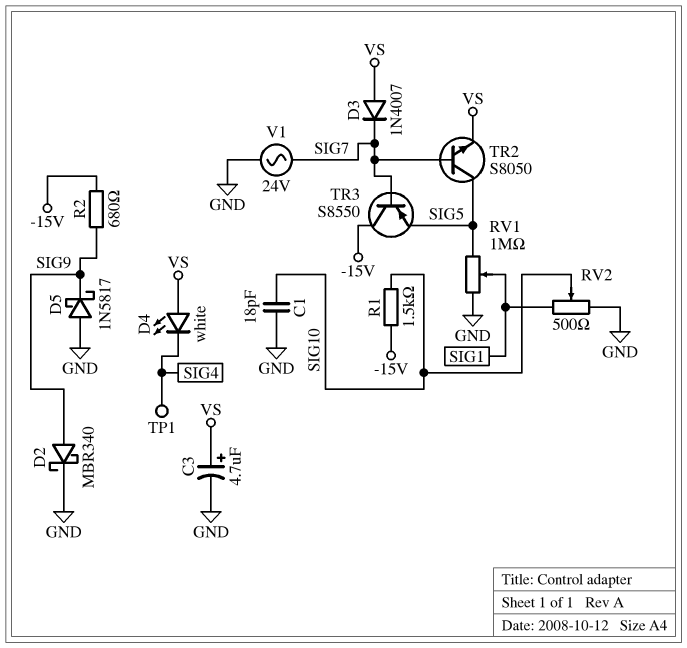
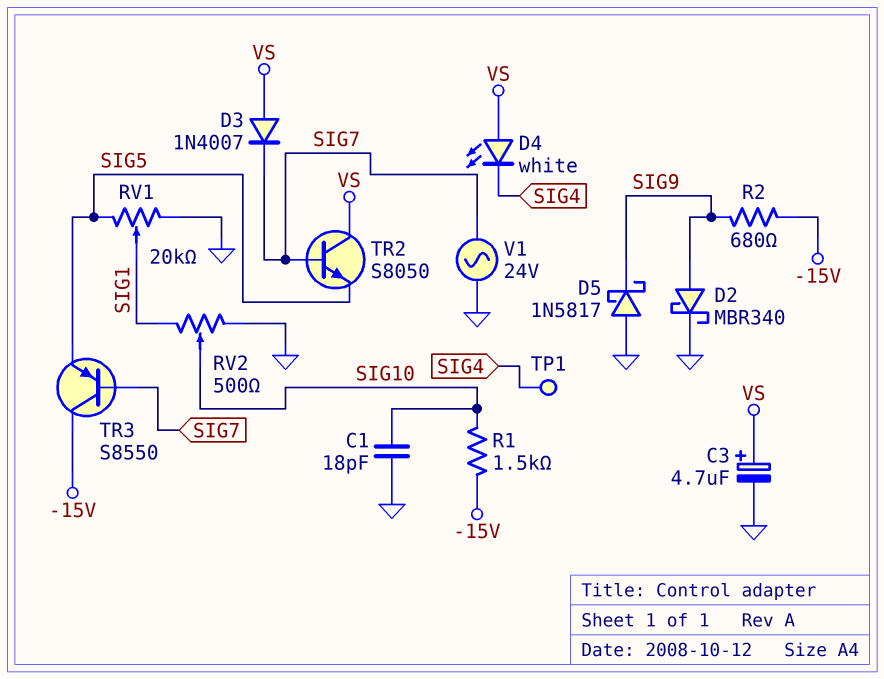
RV1: 1M (GND, SIG5, wiper SIG1) -> 20k (GND, SIG5, wiper SIG1)
TR2: NPN S8050 (B SIG7, C SIG5, E VS) -> NPN S8050 (B SIG7, C VS, E SIG5)

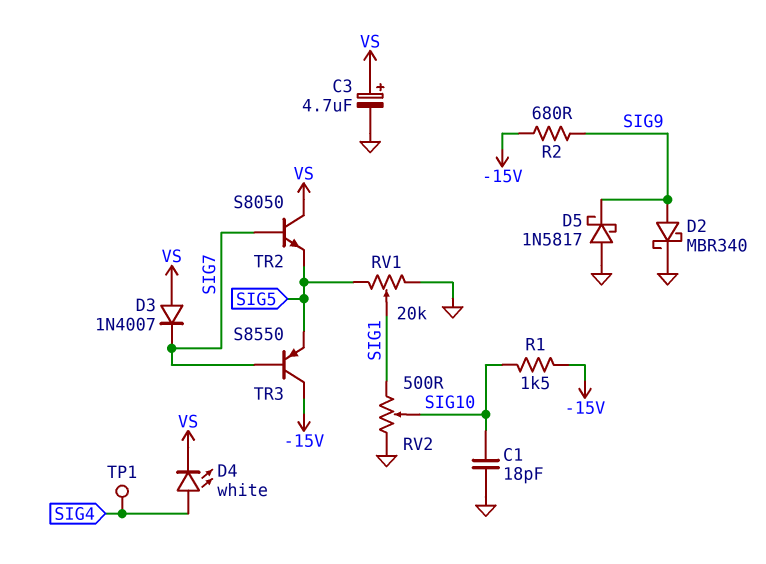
D4: LED white (A VS, K SIG4) -> LED white (A SIG4, K VS)
V1: AC 24V (GND, SIG7) -> none

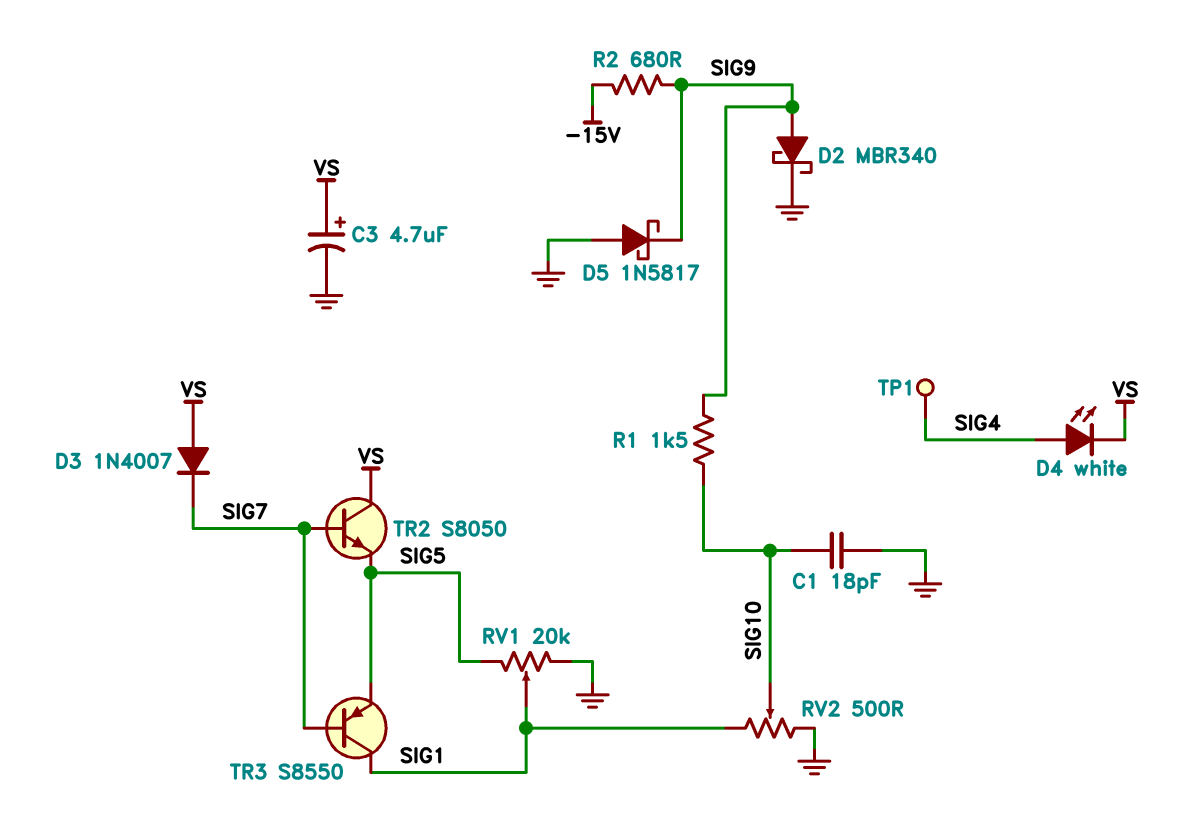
R1: 1.5k (-15V, SIG10) -> 1.5k (SIG9, SIG10)
TR3: PNP S8550 (B SIG7, C -15V, E SIG5) -> PNP S8550 (B SIG7, C SIG1, E SIG5)

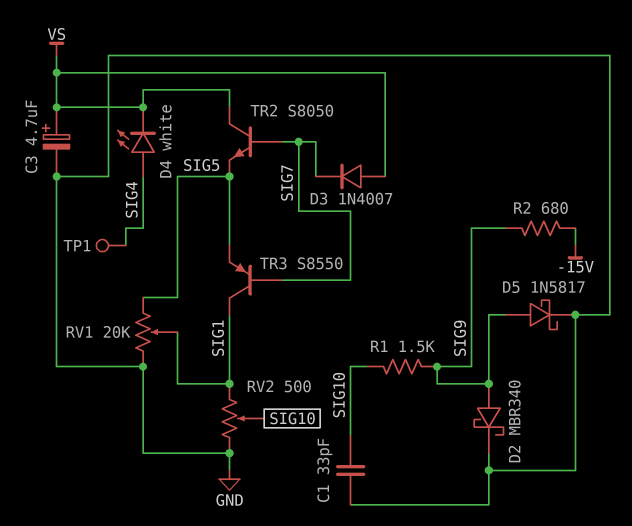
C1: 18pF (GND, SIG10) -> 33pF (GND, SIG10)
D5: schottky 1N5817 (A GND, K SIG9) -> schottky 1N5817 (A SIG9, K GND)

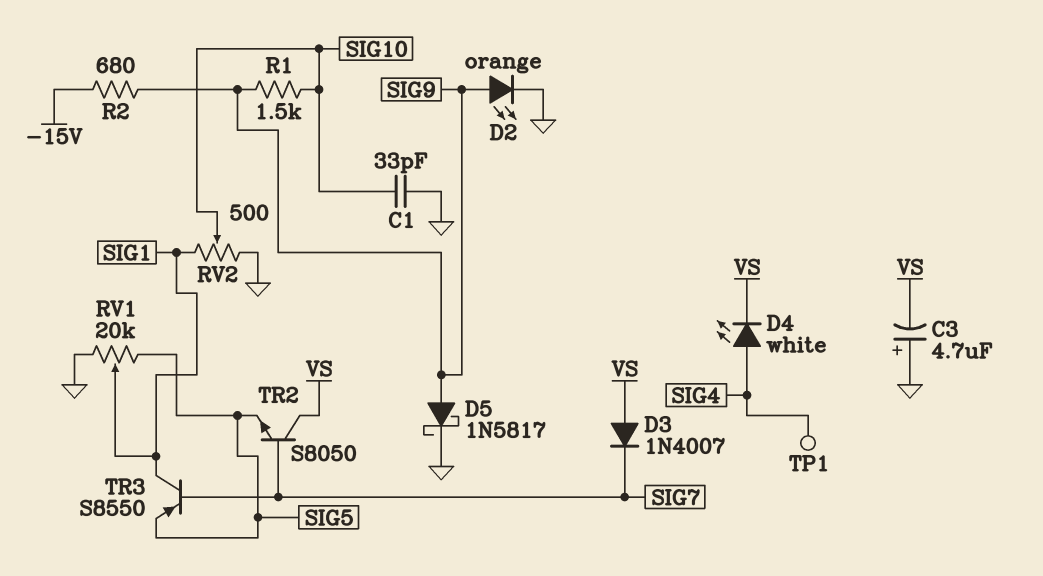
C3: 4.7uF (plus VS, minus GND) -> 4.7uF (plus GND, minus VS)
D2: schottky MBR340 (A SIG9, K GND) -> LED orange (A SIG9, K GND)

